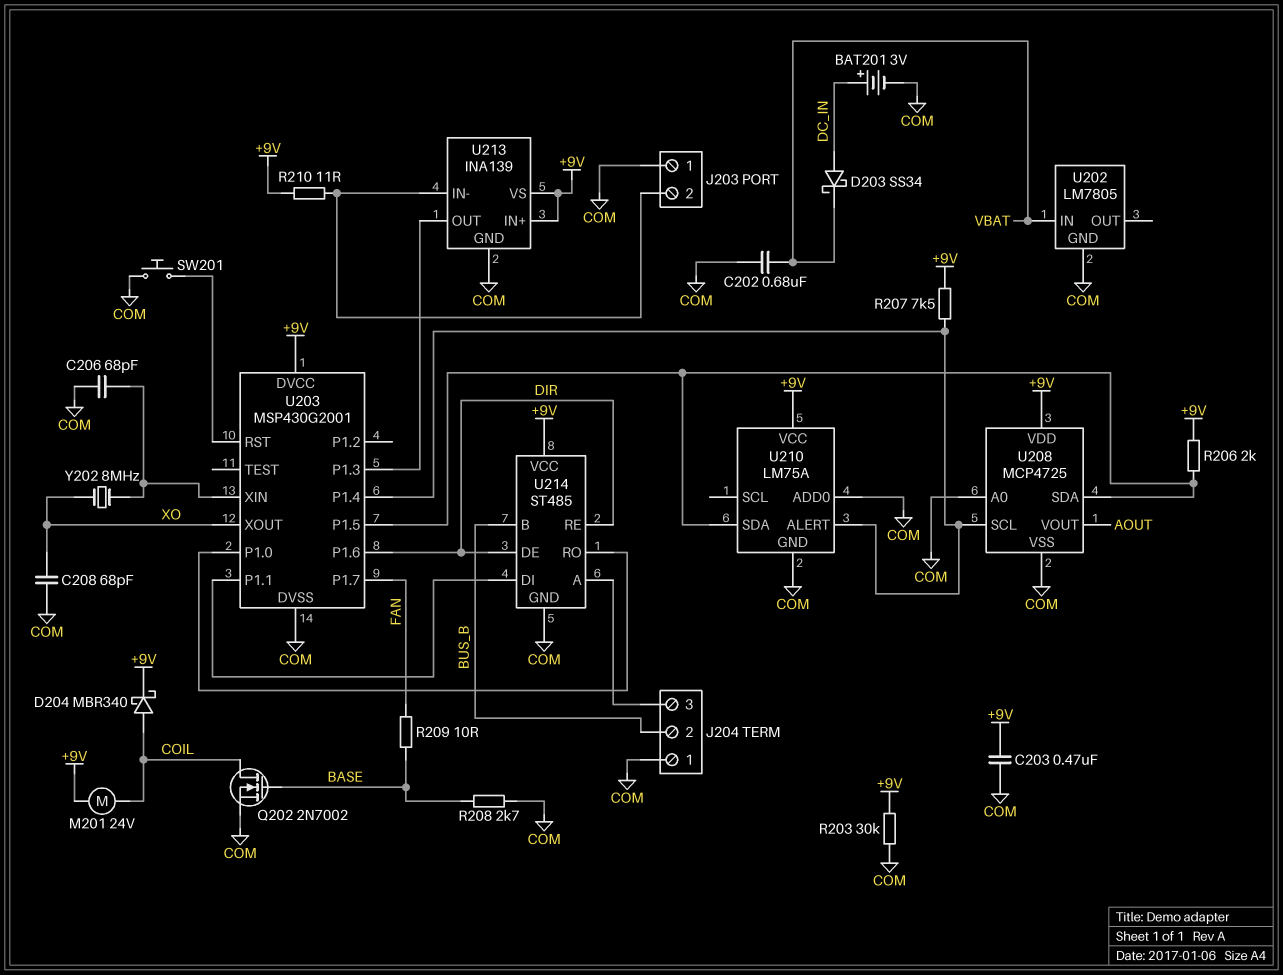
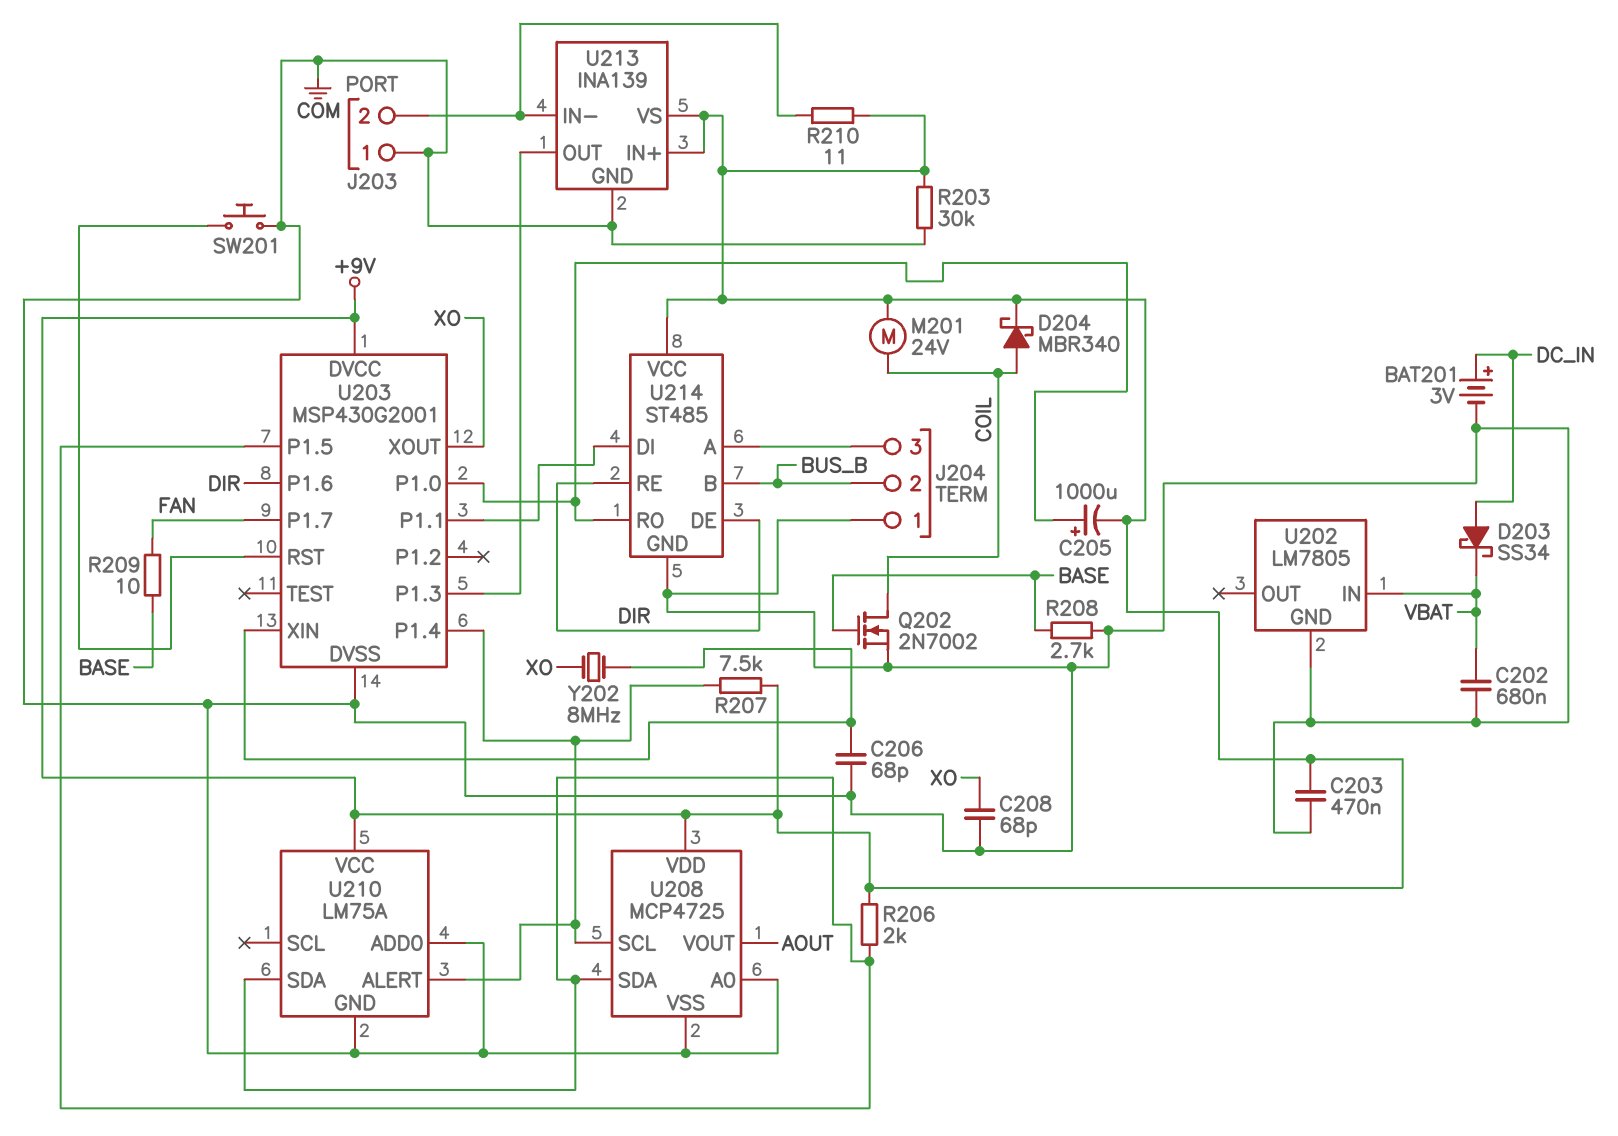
C205: none -> 1000uF (plus U203/P1.0, minus +9V)

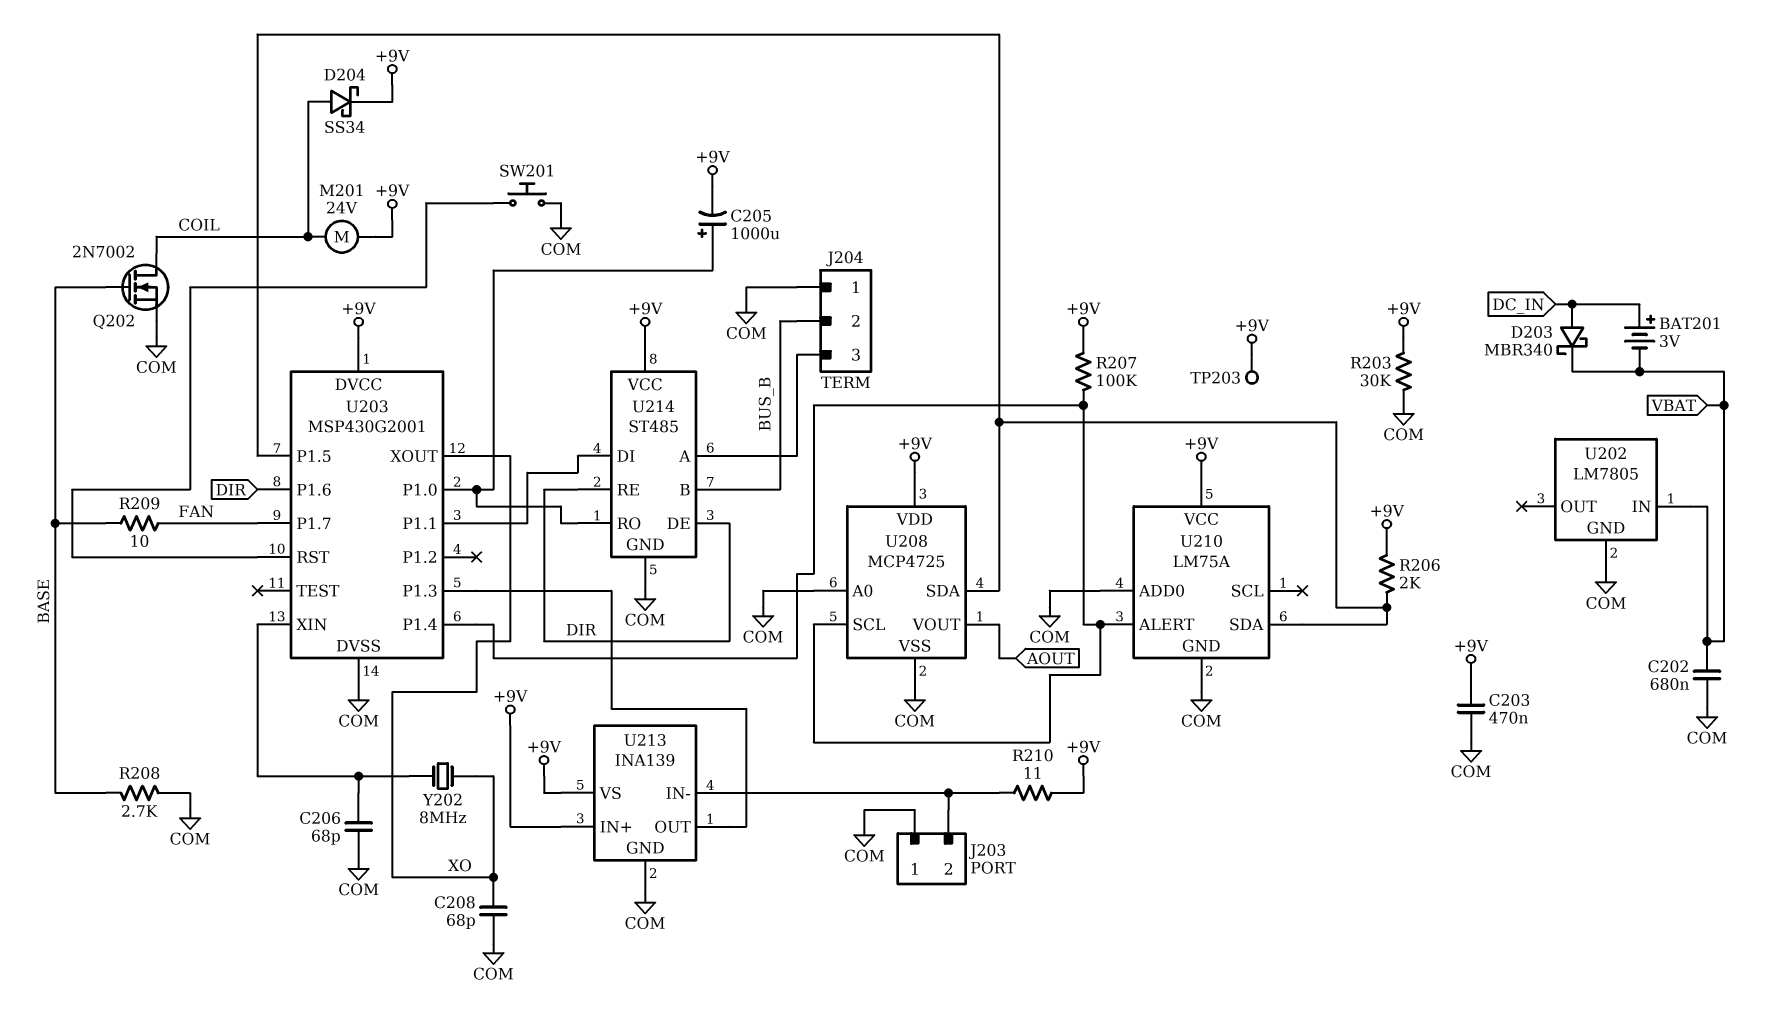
BAT201: 3V (plus DC_IN, minus COM) -> 3V (plus DC_IN, minus VBAT)
D203: schottky SS34 (A DC_IN, K VBAT) -> schottky MBR340 (A DC_IN, K VBAT)
D204: schottky MBR340 (A COIL, K +9V) -> schottky SS34 (A COIL, K +9V)
R207: 7.5k (+9V, U203/P1.4) -> 100k (+9V, U203/P1.4)
TP203: none -> test point (+9V)

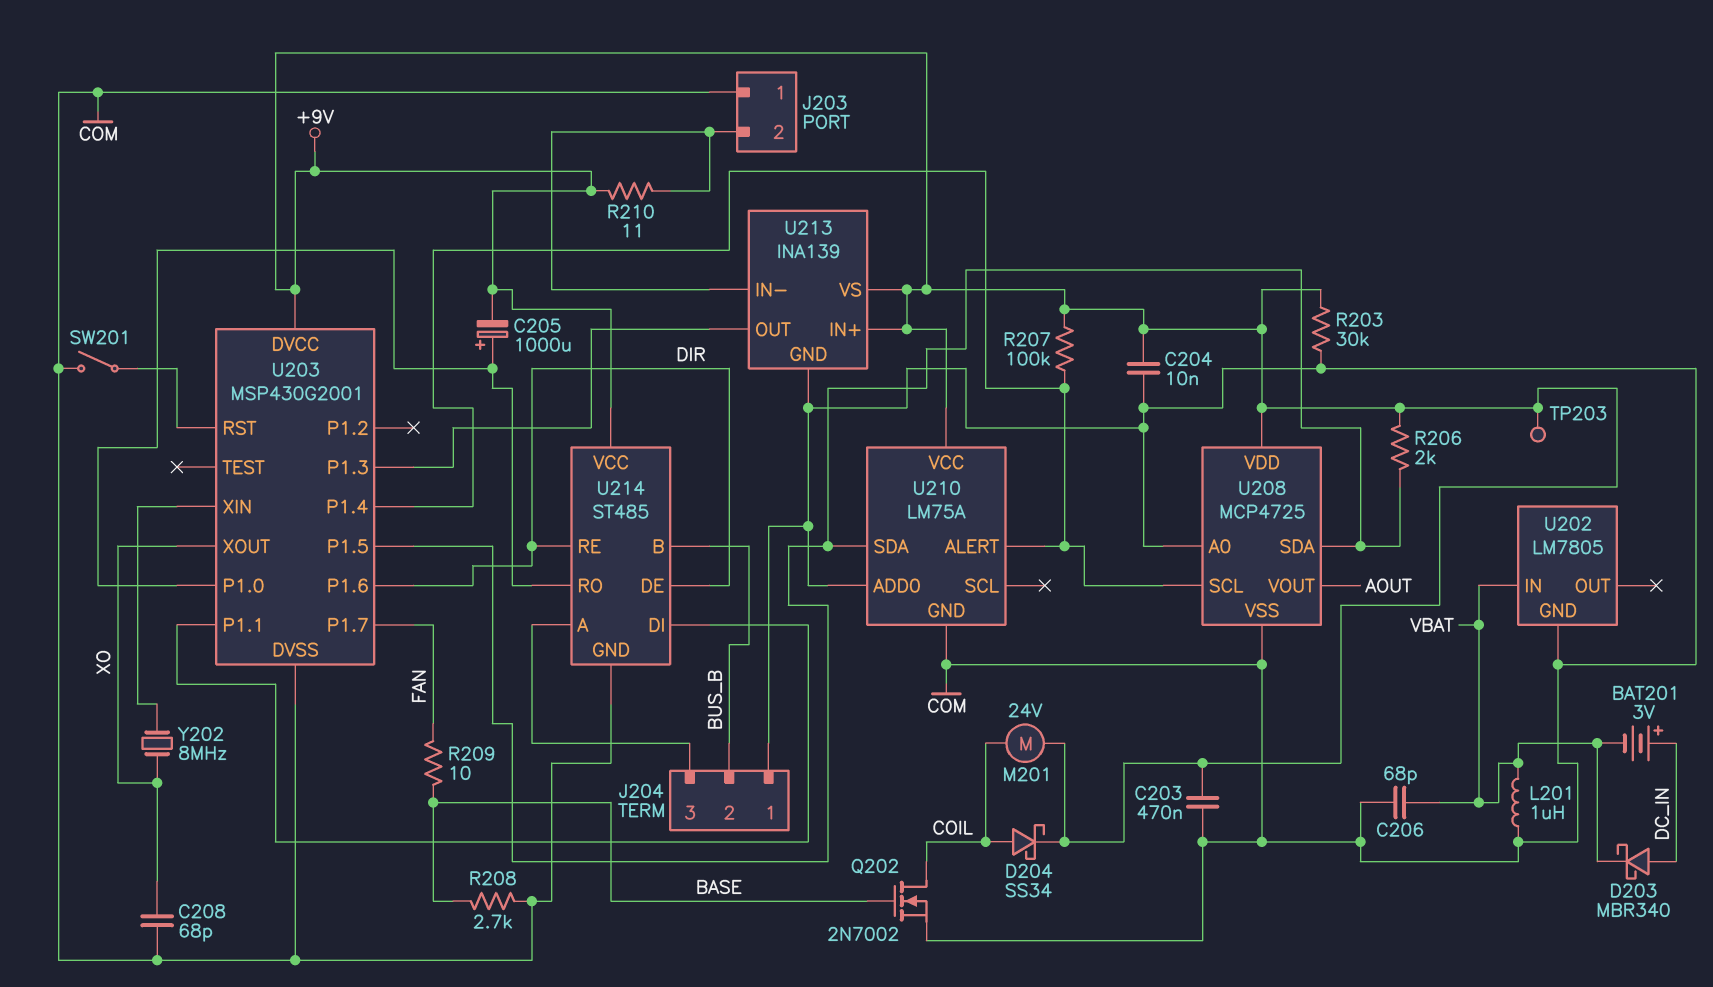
C202: 680nF (COM, VBAT) -> none
C204: none -> 10nF (+9V, COM)
C206: 68pF (COM, U203/XIN) -> 68pF (COM, VBAT)
L201: none -> 1uH (COM, VBAT)
SW201: button (COM, U203/RST) -> switch (COM, U203/RST)

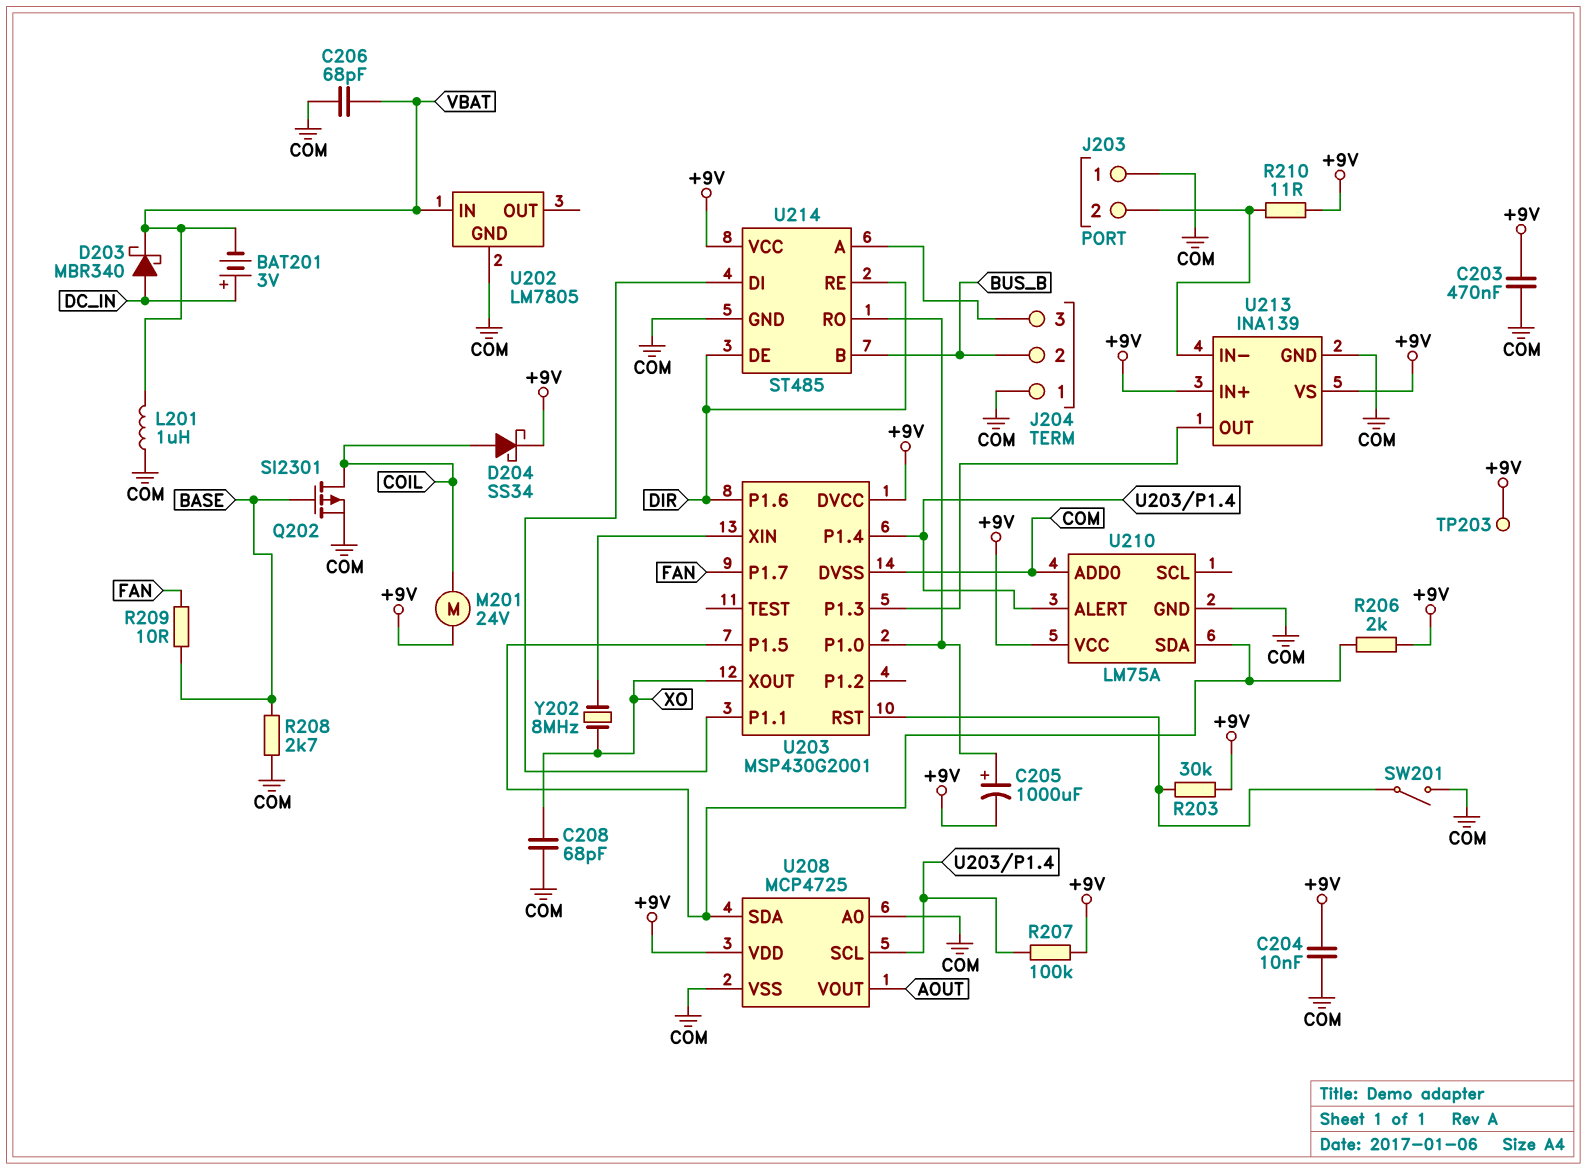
Q202: NMOS 2N7002 (G BASE, D COIL, S COM) -> PMOS SI2301 (G BASE, D COIL, S COM)
R203: 30k (+9V, COM) -> 30k (+9V, U203/RST)

